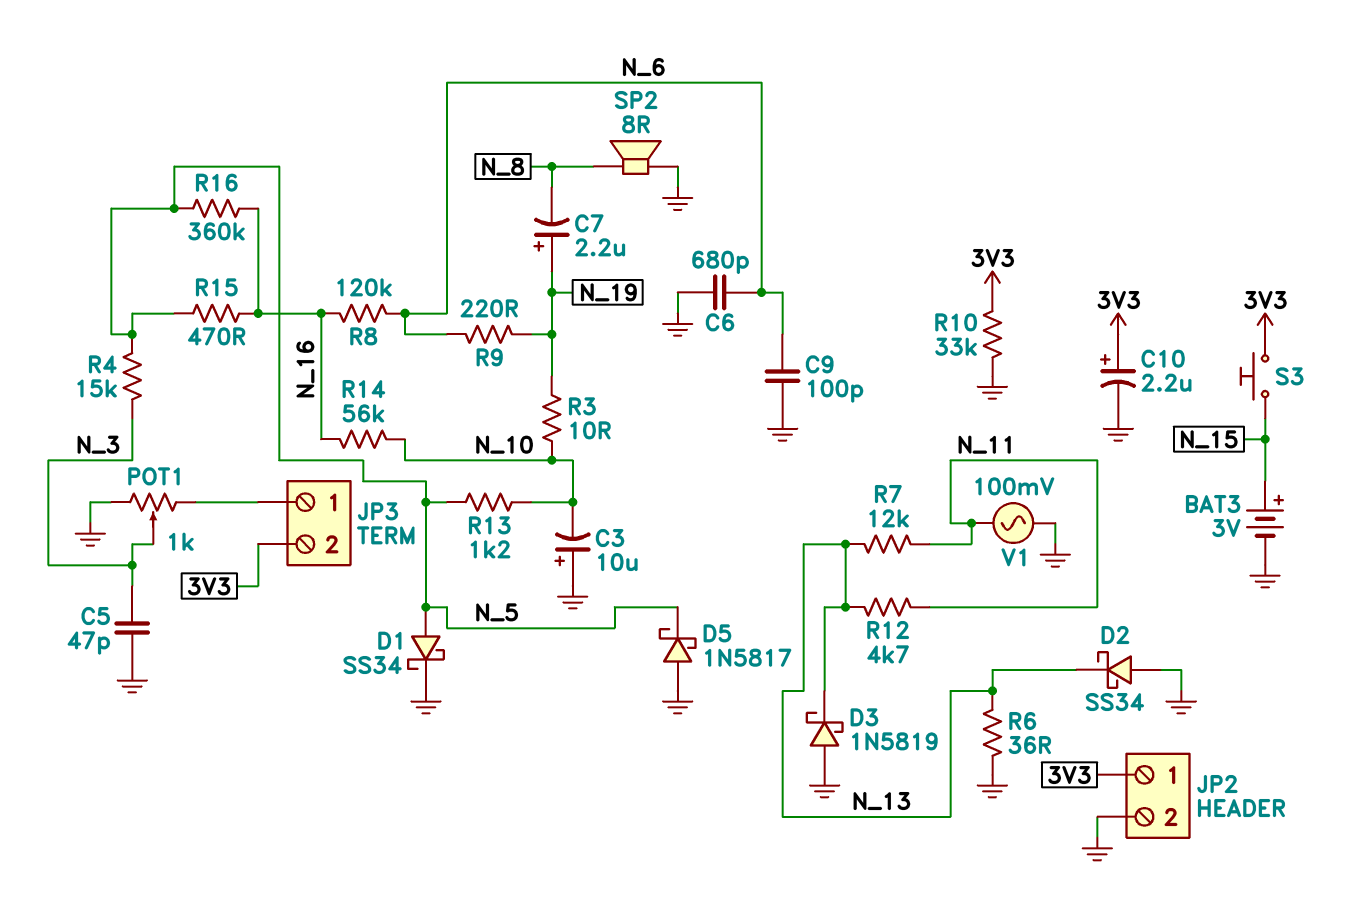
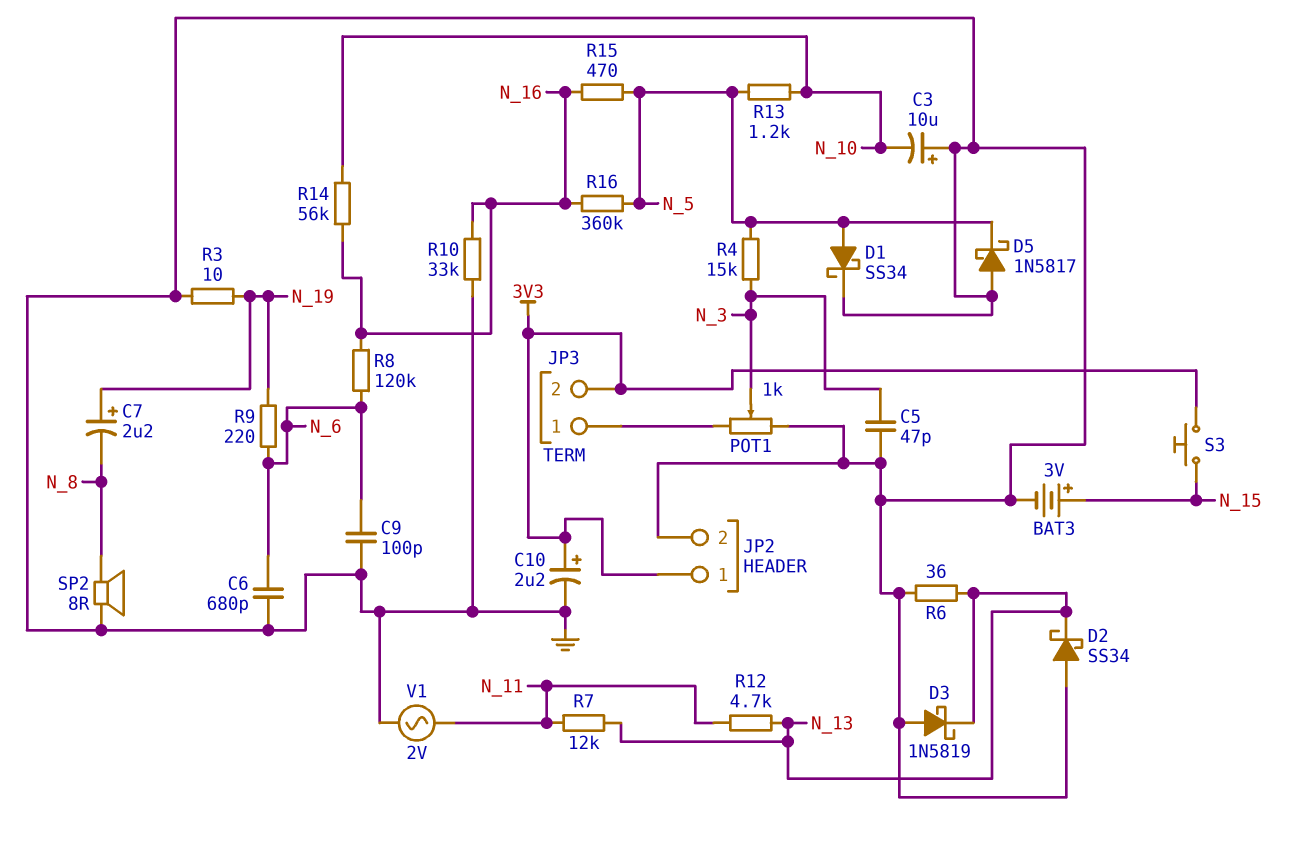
R3: 10 (N_10, N_19) -> 10 (GND, N_19)
R10: 33k (3V3, GND) -> 33k (GND, N_16)
V1: AC 100mV (GND, N_11) -> AC 2V (GND, N_11)

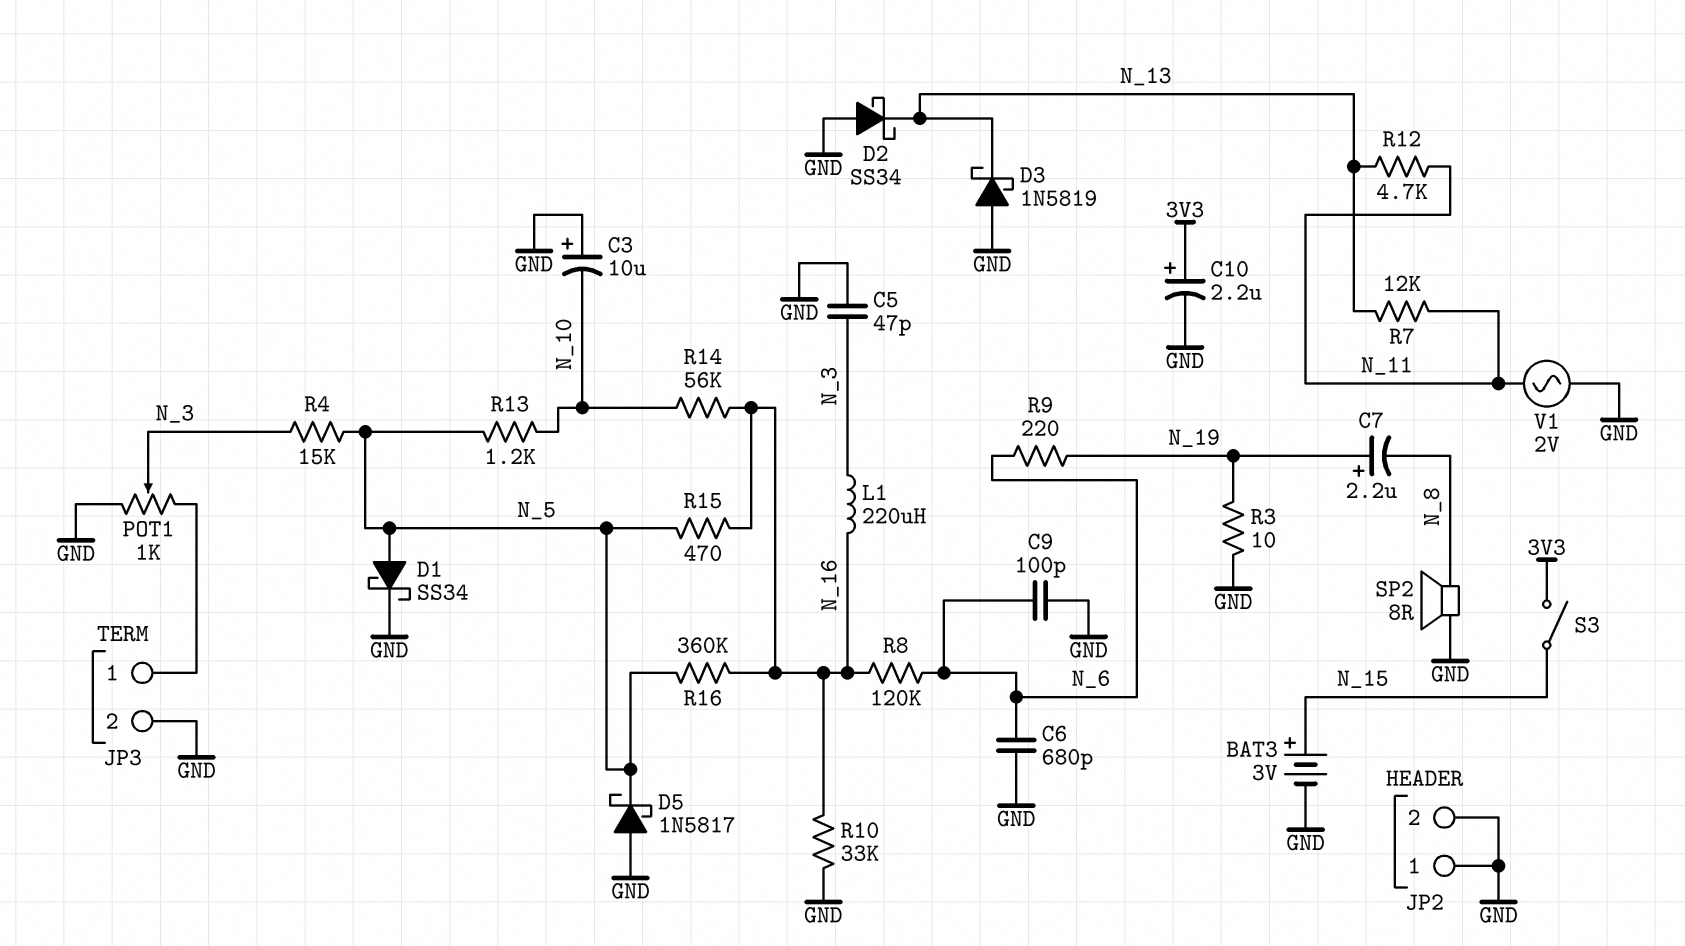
JP2 pin 1: 3V3 -> GND
JP3 pin 2: 3V3 -> GND
L1: none -> 220uH (N_3, N_16)
R6: 36 (GND, N_13) -> none
S3: button (3V3, N_15) -> switch (3V3, N_15)

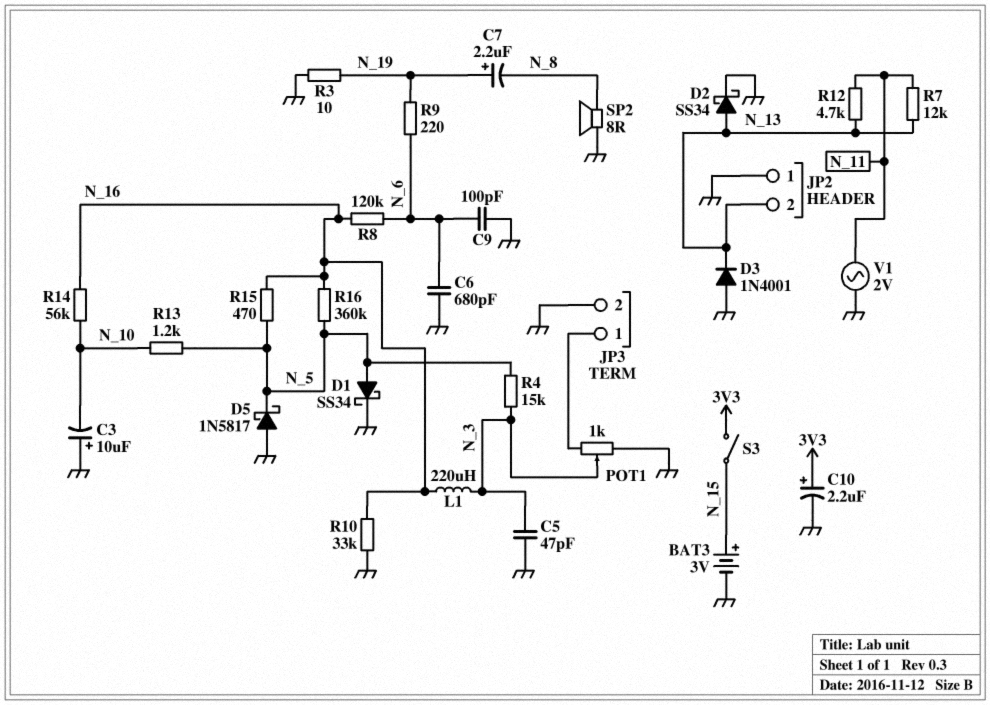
D2: schottky SS34 (A GND, K N_13) -> schottky SS34 (A N_13, K GND)
D3: schottky 1N5819 (A GND, K N_13) -> diode 1N4001 (A GND, K N_13)
JP2 pin 2: GND -> N_13

